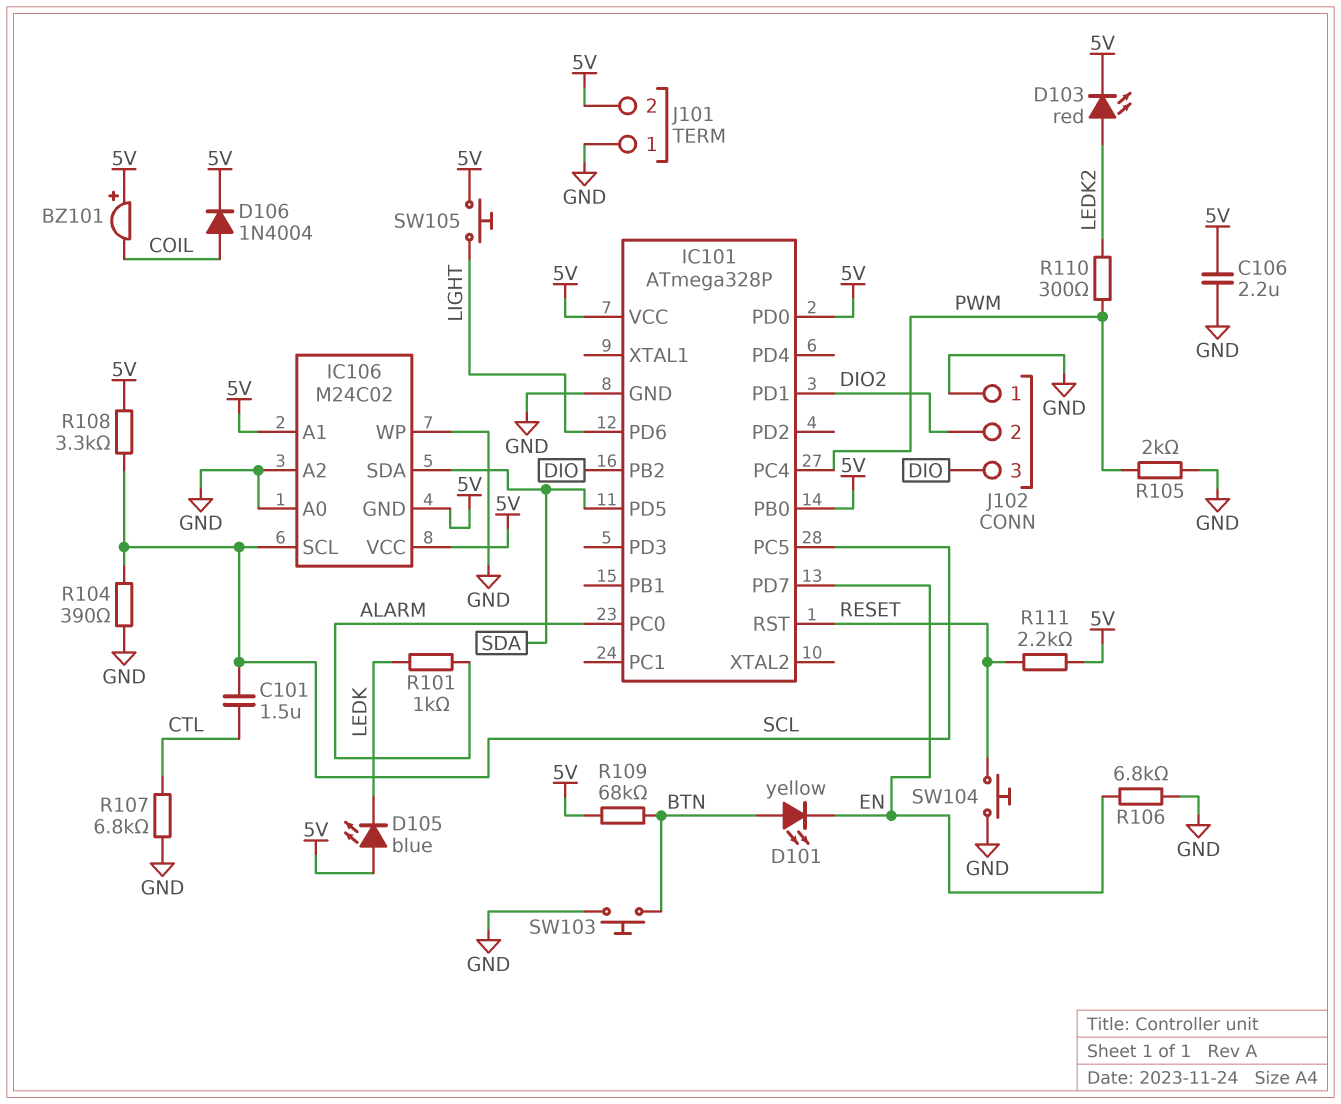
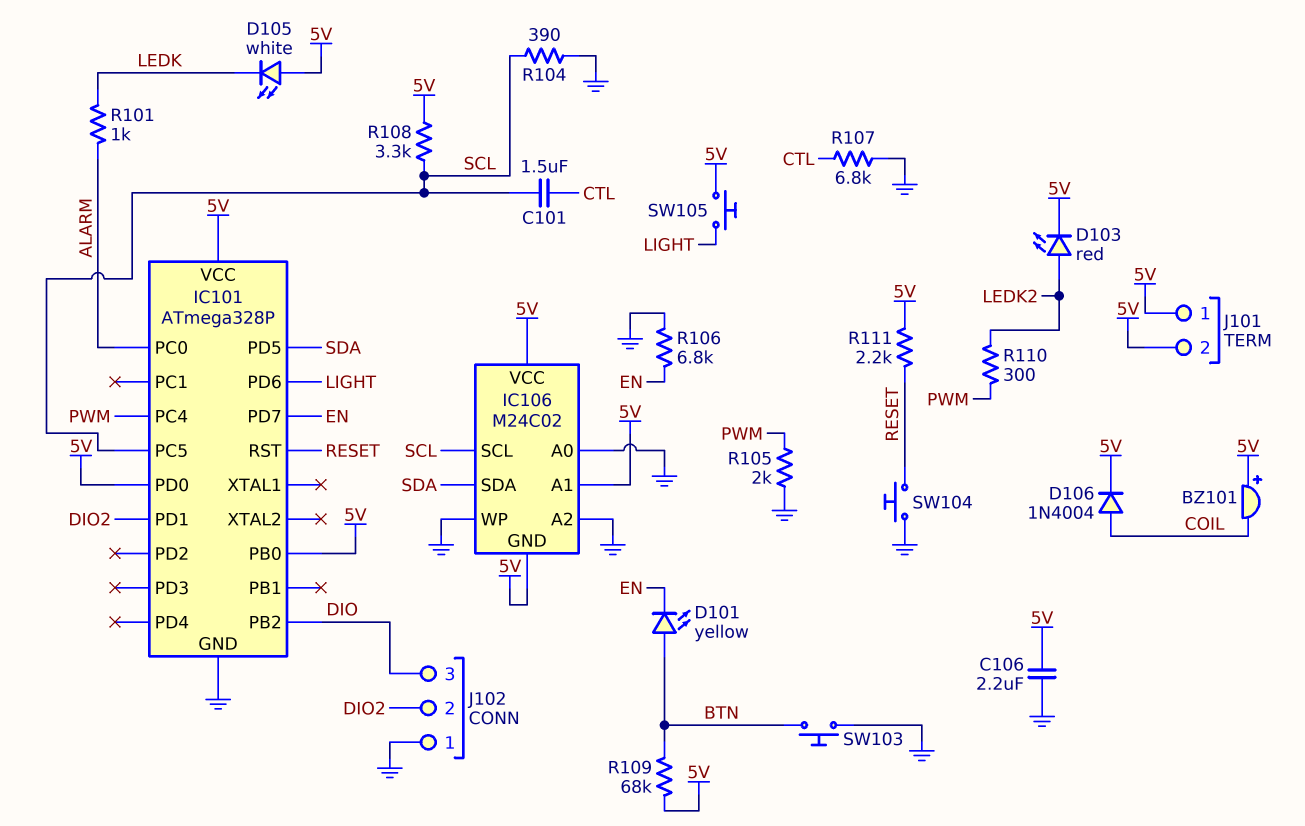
D105: LED blue (A 5V, K LEDK) -> LED white (A 5V, K LEDK)
J101 pin 1: GND -> 5V

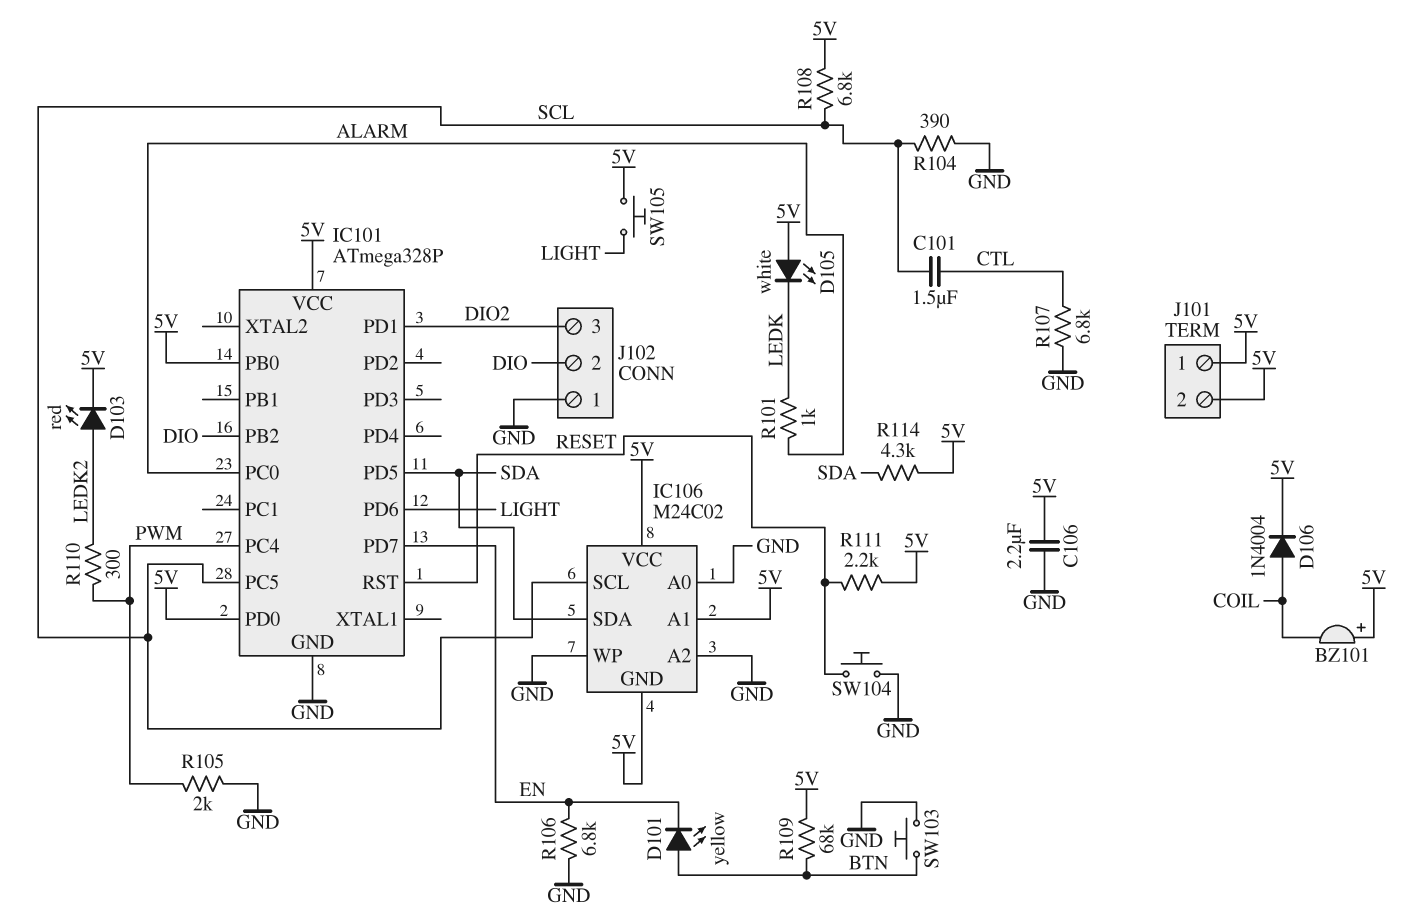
J102 pin 2: DIO2 -> DIO
J102 pin 3: DIO -> DIO2
R108: 3.3k (5V, SCL) -> 6.8k (5V, SCL)
R114: none -> 4.3k (5V, SDA)

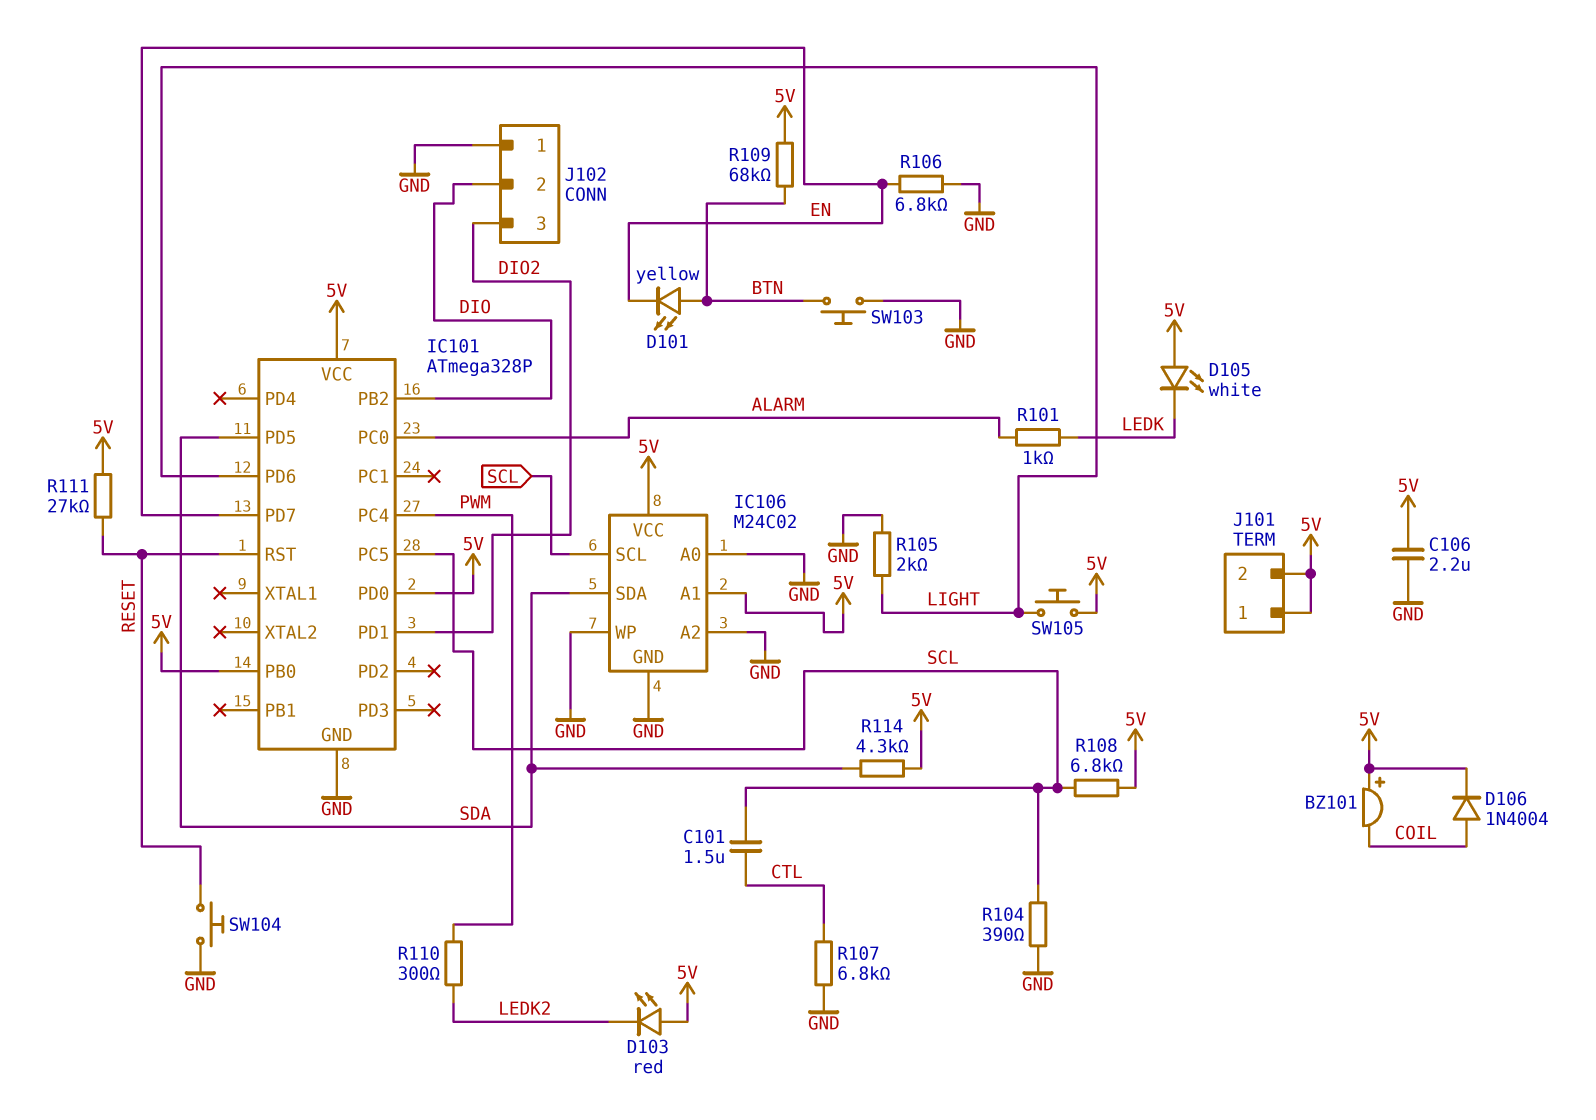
D103: LED red (A LEDK2, K 5V) -> LED red (A 5V, K LEDK2)
IC106 pin GND: 5V -> GND
R105: 2k (GND, PWM) -> 2k (GND, LIGHT)
R111: 2.2k (5V, RESET) -> 27k (5V, RESET)

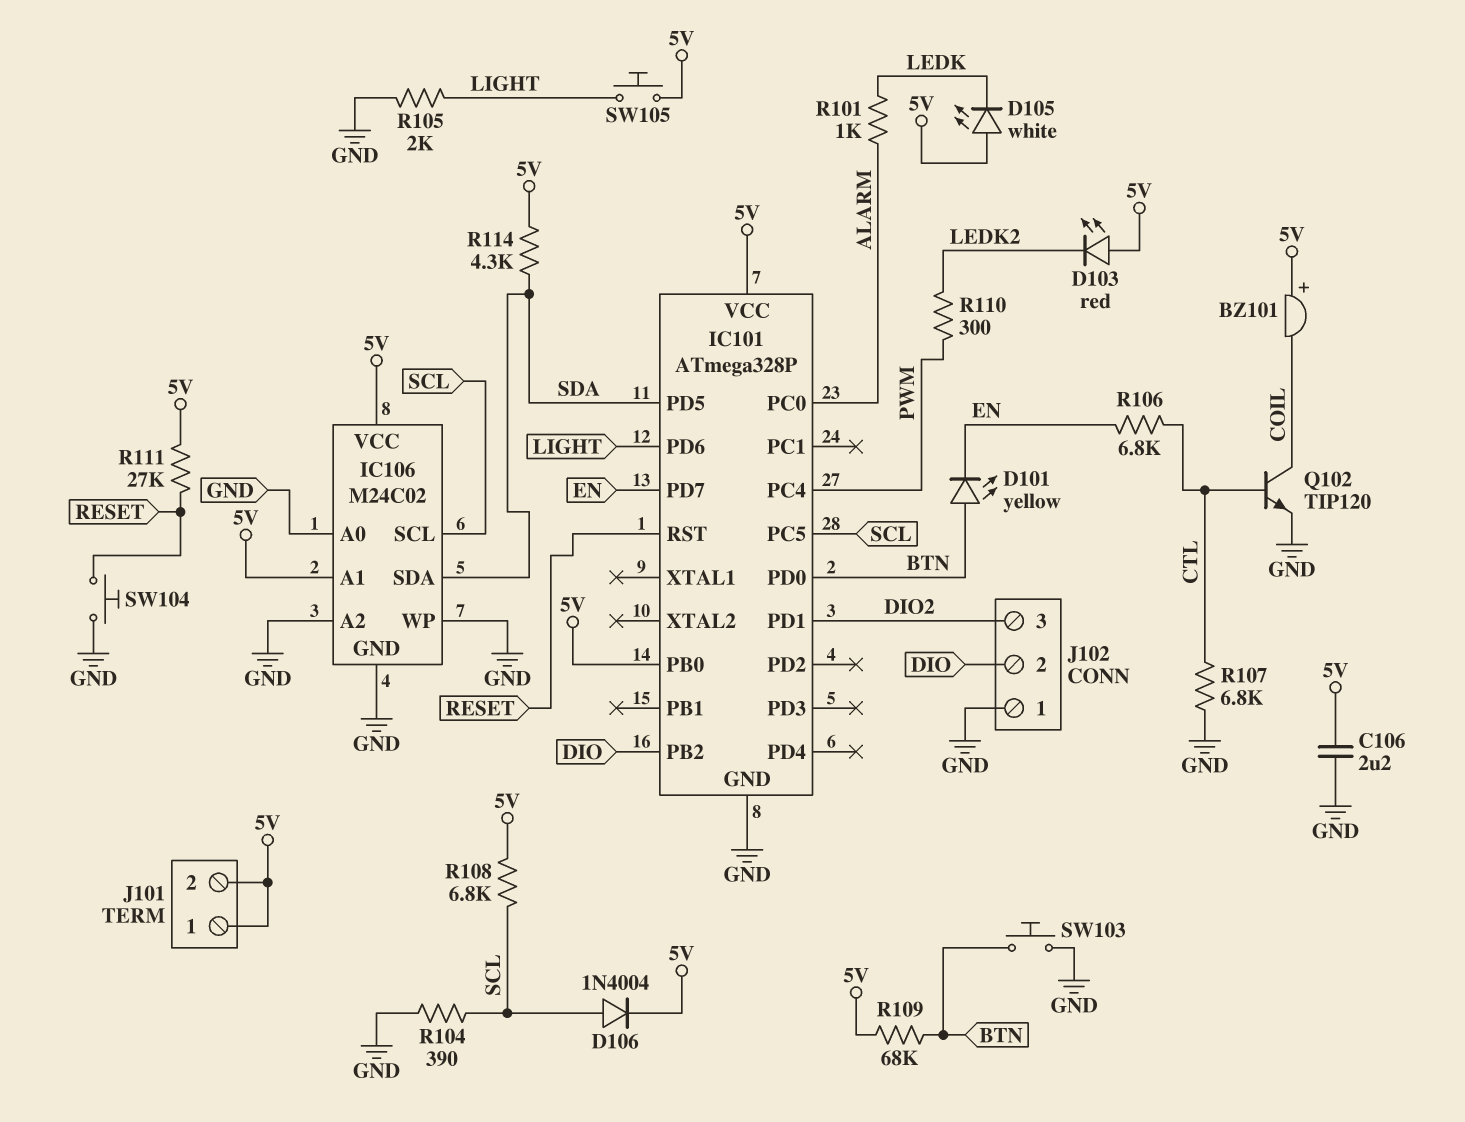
C101: 1.5uF (CTL, SCL) -> none
D106: diode 1N4004 (A COIL, K 5V) -> diode 1N4004 (A SCL, K 5V)
IC101 pin PD0: 5V -> BTN
Q102: none -> NPN TIP120 (B CTL, C COIL, E GND)
R106: 6.8k (EN, GND) -> 6.8k (CTL, EN)

